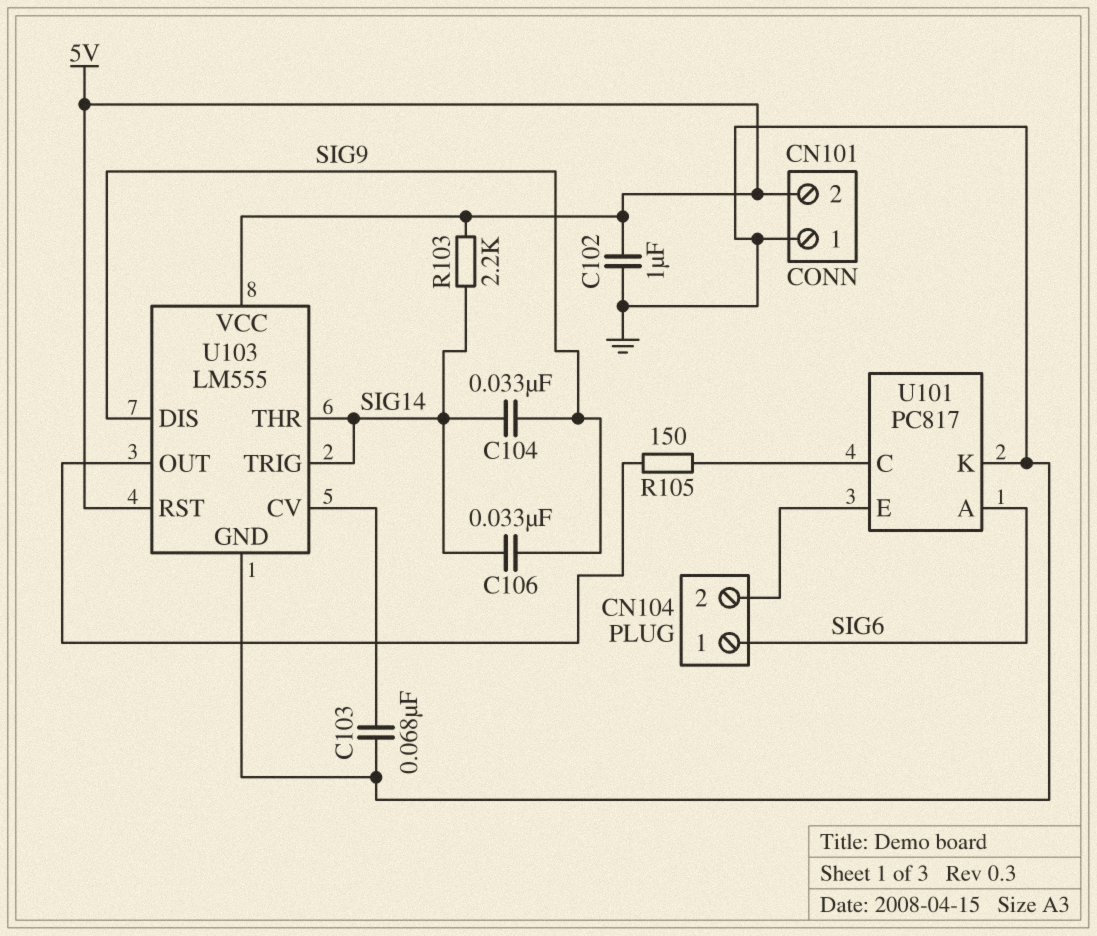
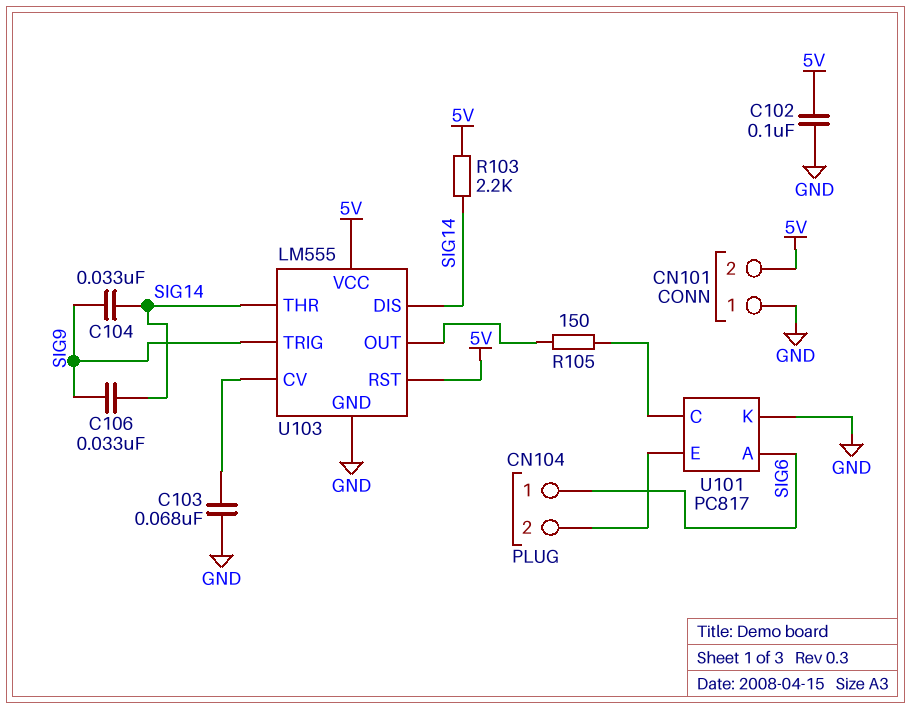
C102: 1uF (5V, GND) -> 100nF (5V, GND)
U103 pin DIS: SIG9 -> SIG14
U103 pin TRIG: SIG14 -> SIG9

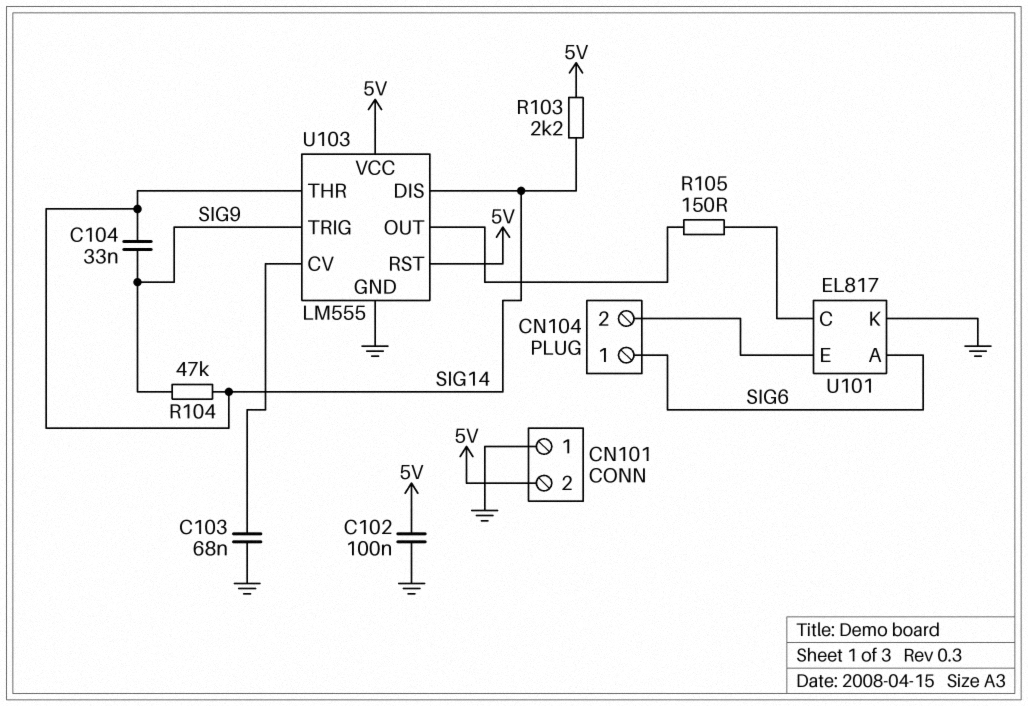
C106: 33nF (SIG9, SIG14) -> none
R104: none -> 47k (SIG9, SIG14)
U101: PC817 -> EL817

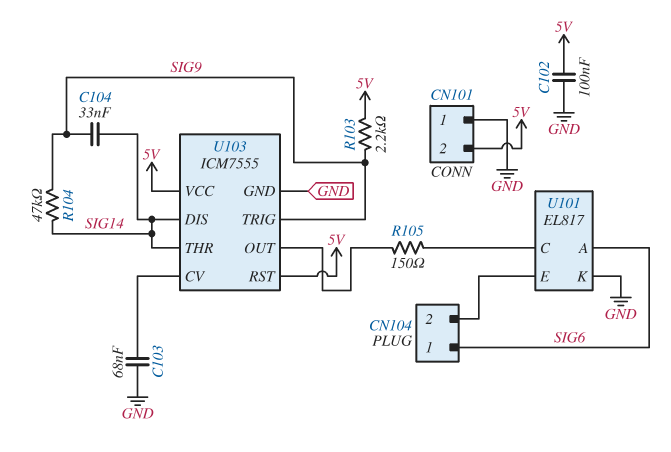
R103: 2.2k (5V, SIG14) -> 2.2k (5V, SIG9)
U103: LM555 -> ICM7555

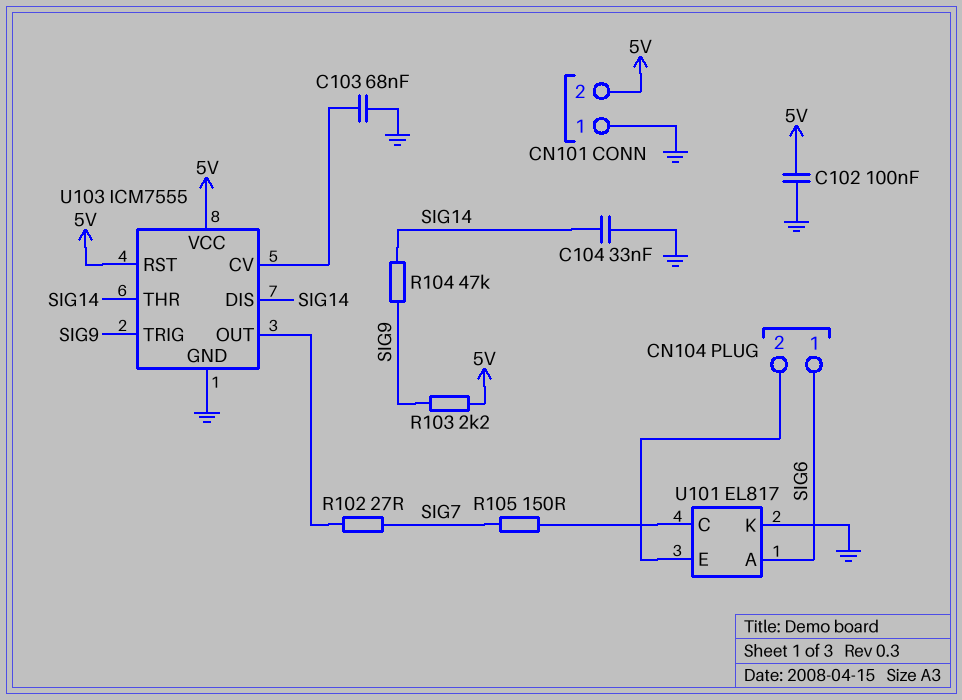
C104: 33nF (SIG9, SIG14) -> 33nF (GND, SIG14)
R102: none -> 27 (SIG7, U103/OUT)
R105: 150 (U101/C, U103/OUT) -> 150 (SIG7, U101/C)

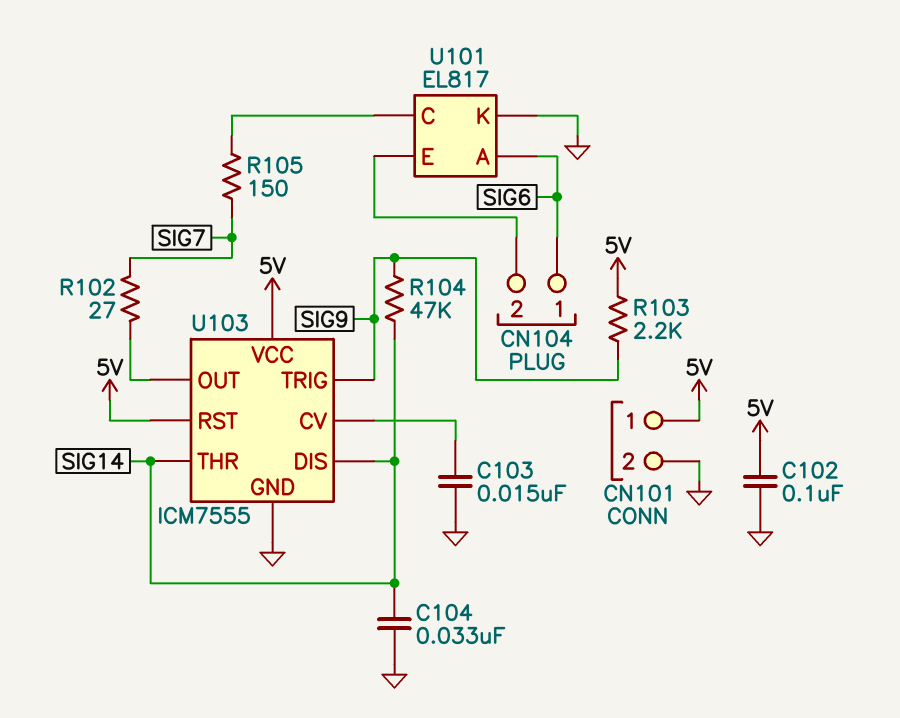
C103: 68nF (GND, U103/CV) -> 15nF (GND, U103/CV)
CN101 pin 1: GND -> 5V
CN101 pin 2: 5V -> GND

